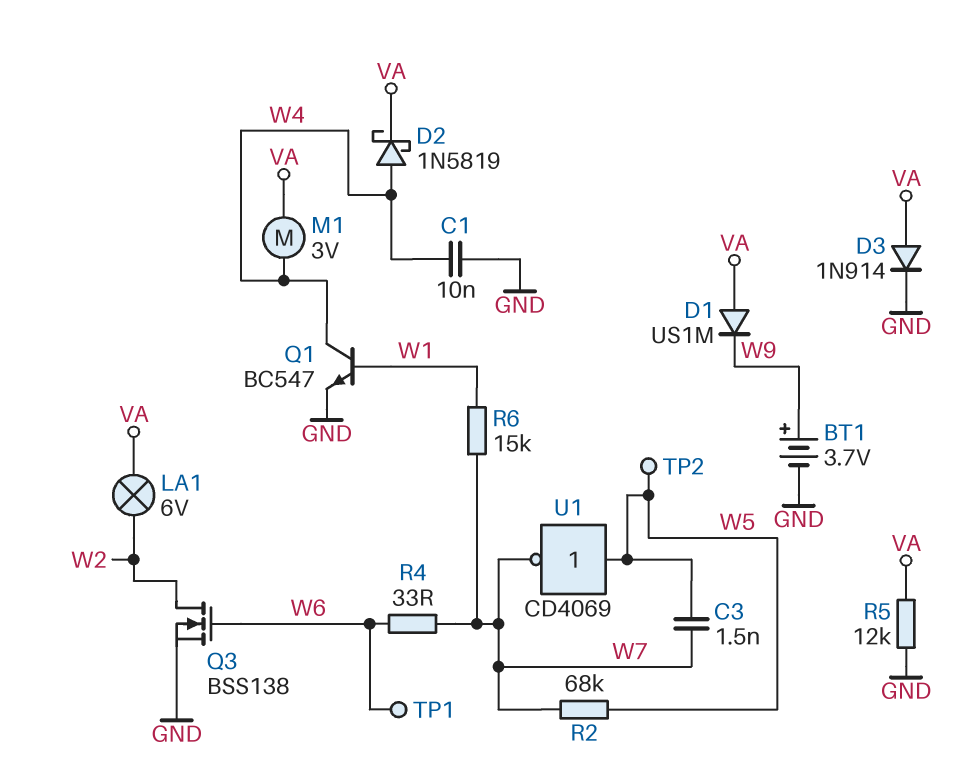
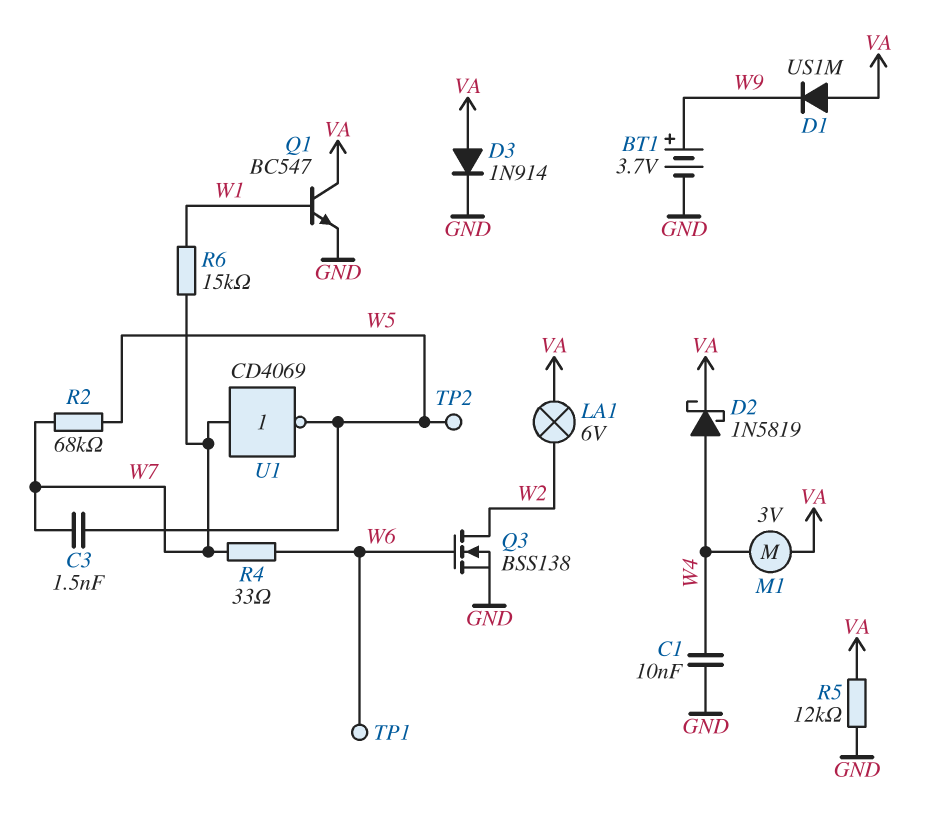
Q1: NPN BC547 (B W1, C W4, E GND) -> NPN BC547 (B W1, C VA, E GND)
U1: NOT CD4069 (in W5, out W7) -> NOT CD4069 (in W7, out W5)

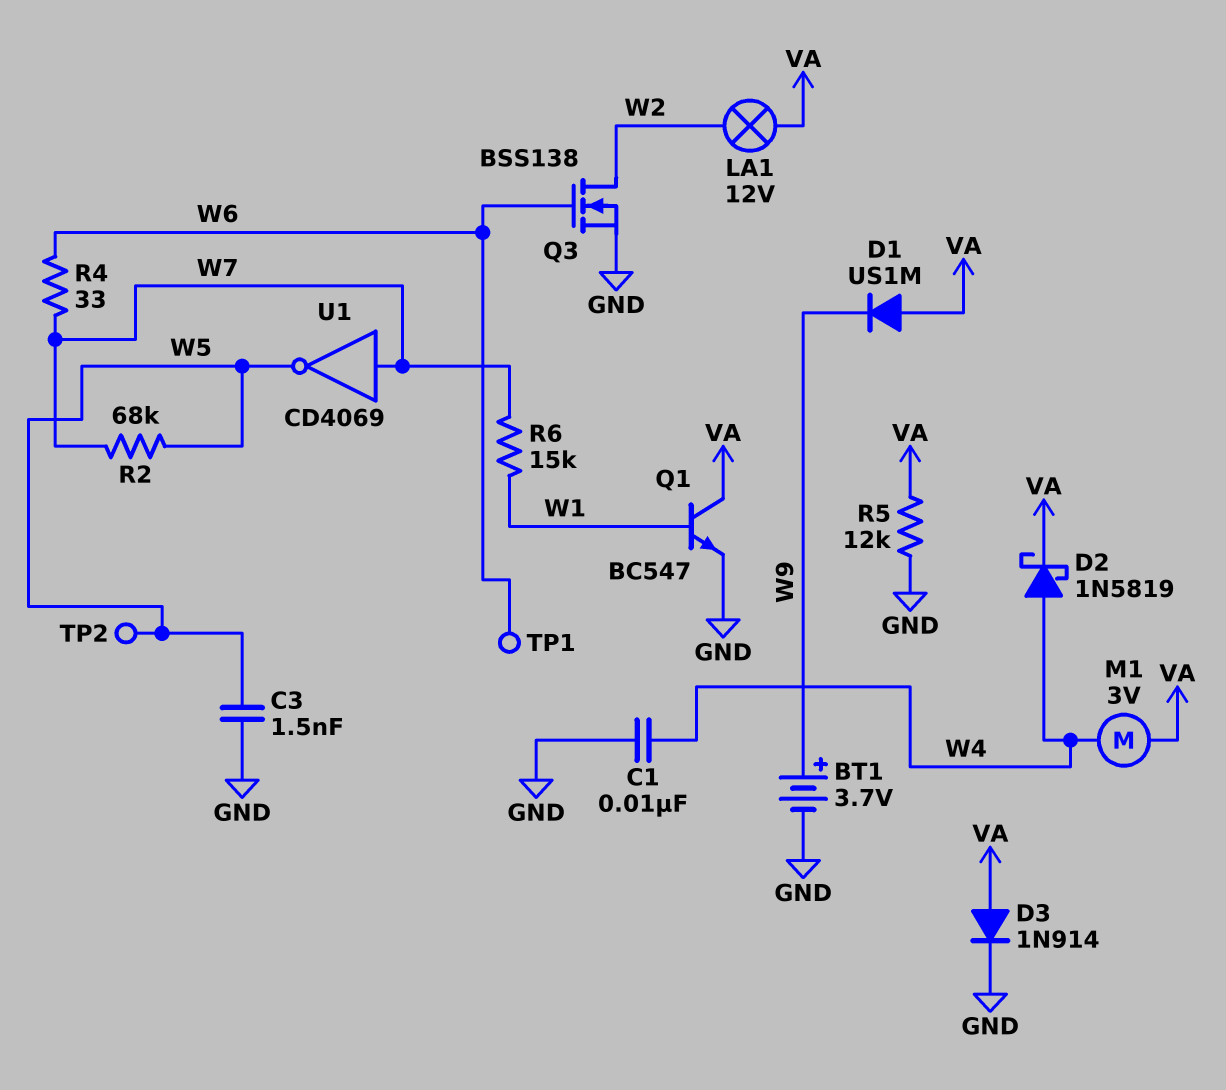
C3: 1.5nF (W5, W7) -> 1.5nF (GND, W5)
LA1: lamp 6V (VA, W2) -> lamp 12V (VA, W2)

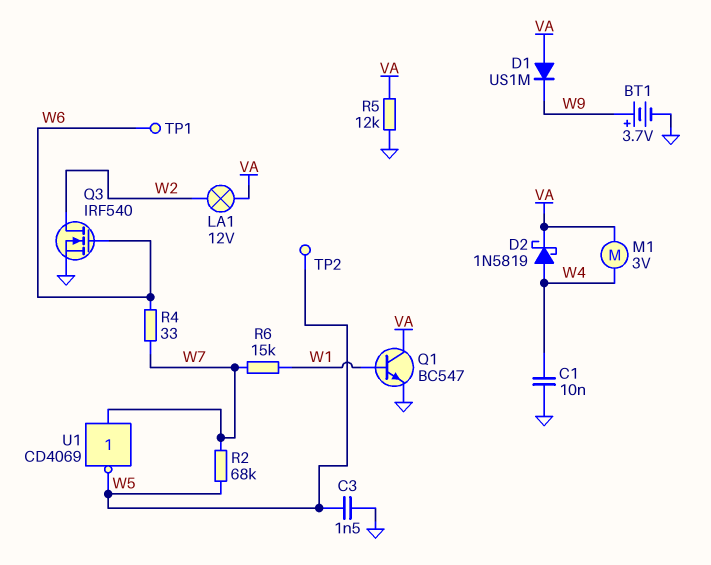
D3: diode 1N914 (A VA, K GND) -> none
Q3: NMOS BSS138 (G W6, D W2, S GND) -> NMOS IRF540 (G W6, D W2, S GND)

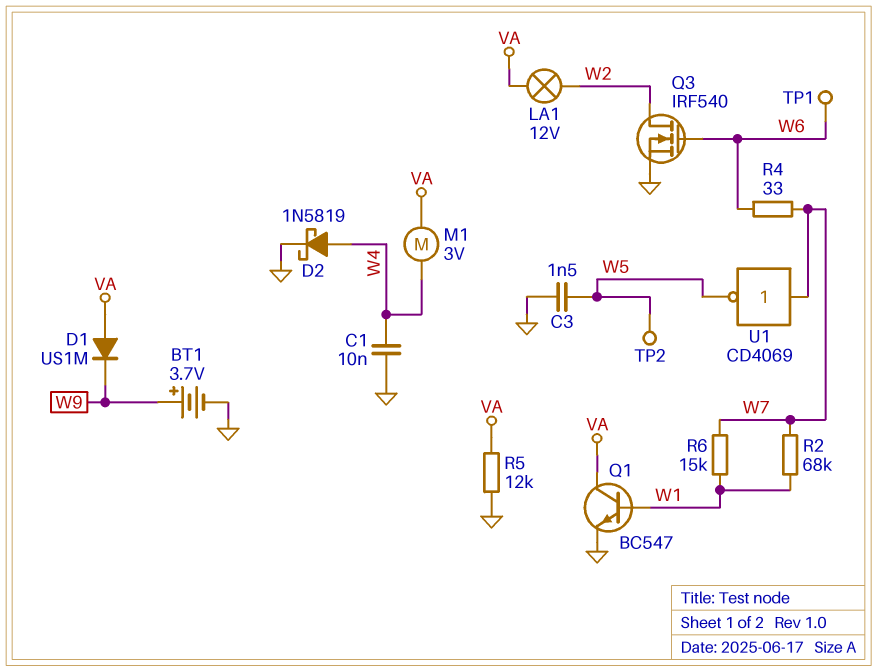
D2: schottky 1N5819 (A W4, K VA) -> schottky 1N5819 (A W4, K GND)
R2: 68k (W5, W7) -> 68k (W1, W7)

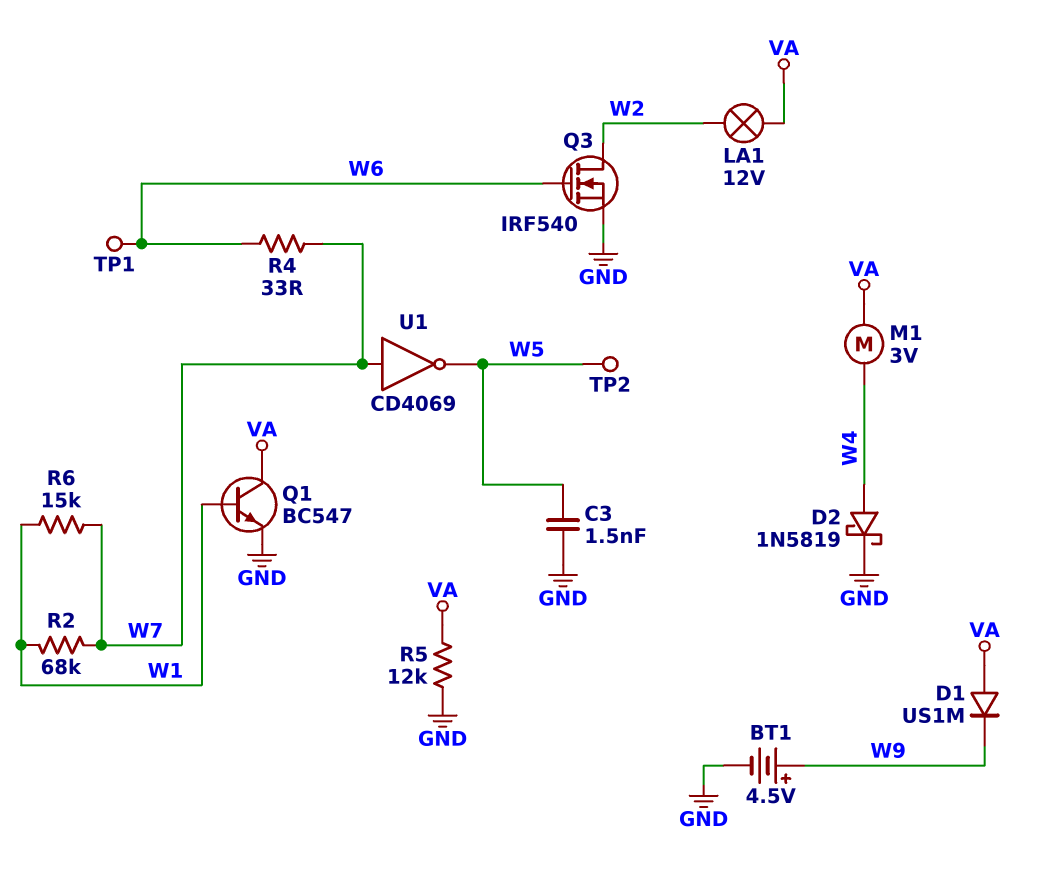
BT1: 3.7V (plus W9, minus GND) -> 4.5V (plus W9, minus GND)
C1: 10nF (GND, W4) -> none

